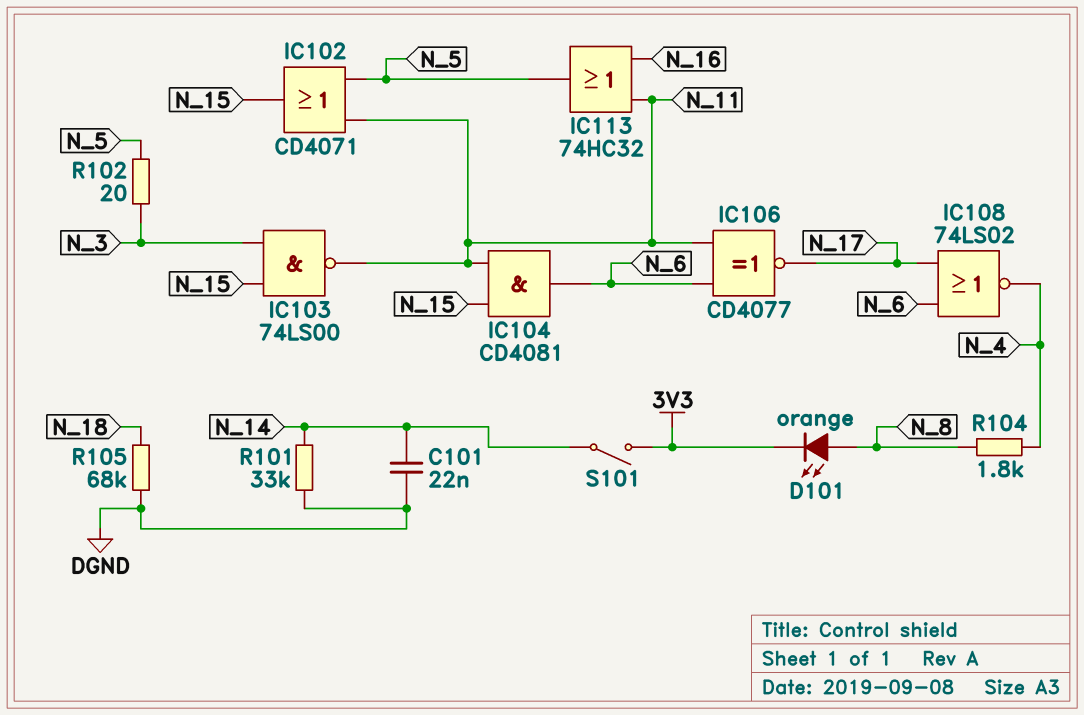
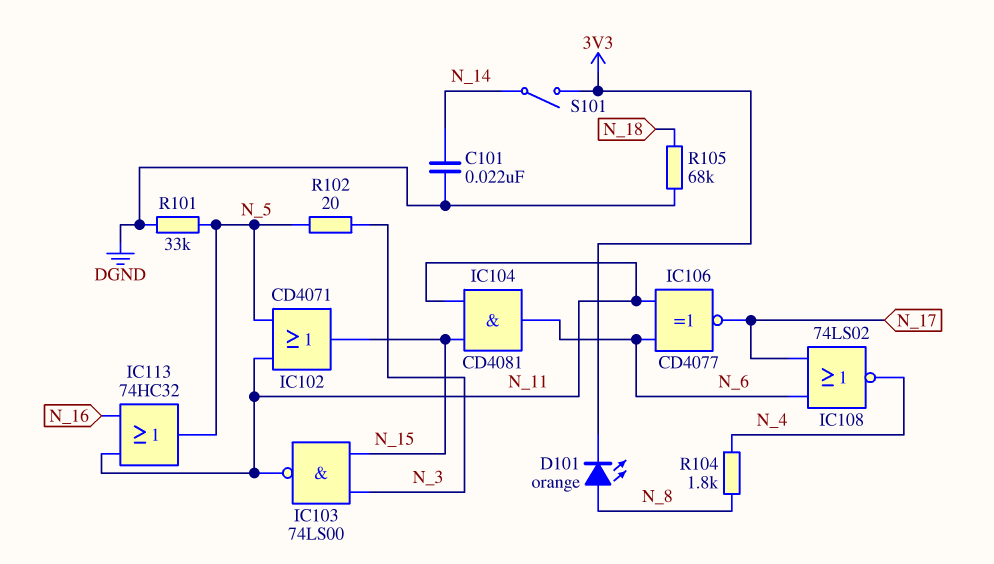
R101: 33k (DGND, N_14) -> 33k (DGND, N_5)

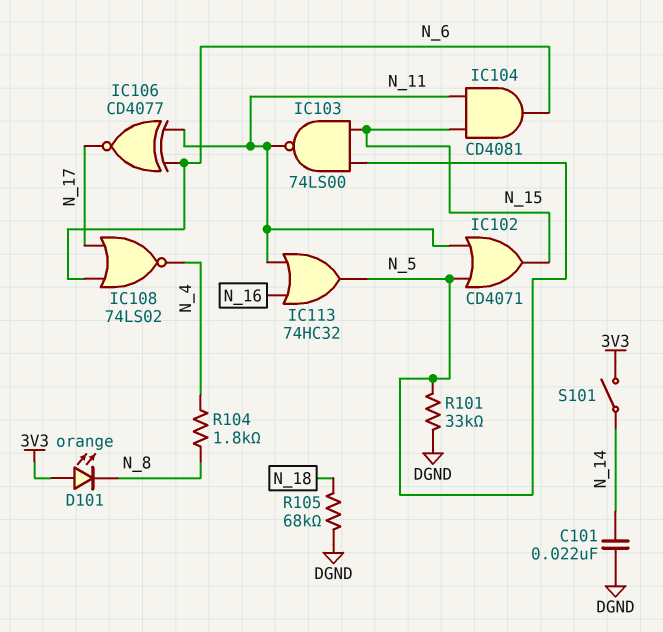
D101: LED orange (A N_8, K 3V3) -> LED orange (A 3V3, K N_8)
IC103: NAND 74LS00 (in N_3, in N_15, out N_11) -> NAND 74LS00 (in N_5, in N_15, out N_11)
R102: 20 (N_3, N_5) -> none

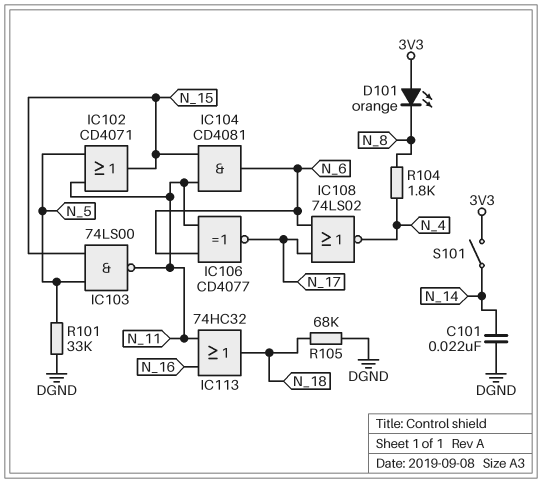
IC113: OR 74HC32 (in N_11, in N_16, out N_5) -> OR 74HC32 (in N_11, in N_16, out N_18)

